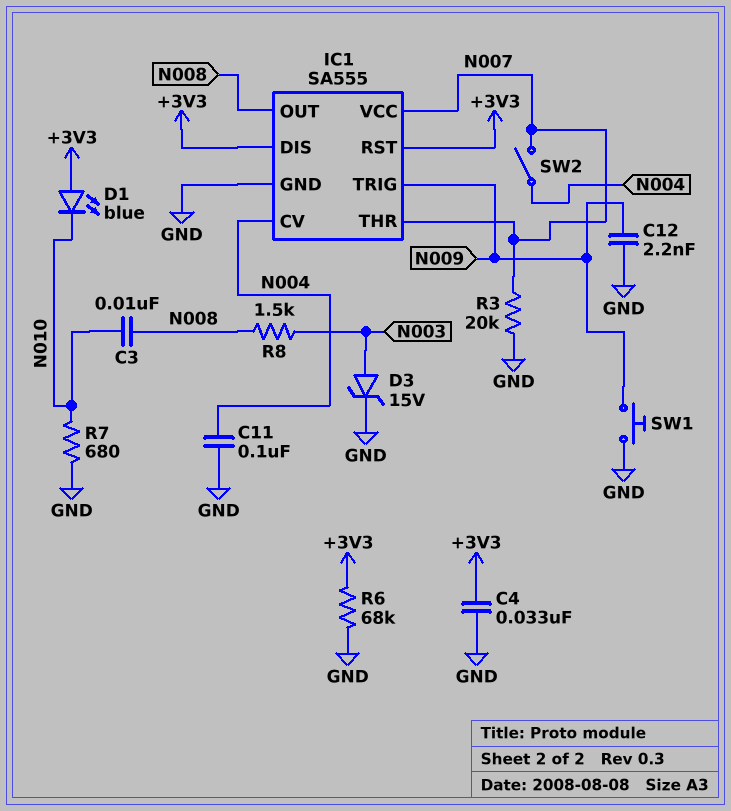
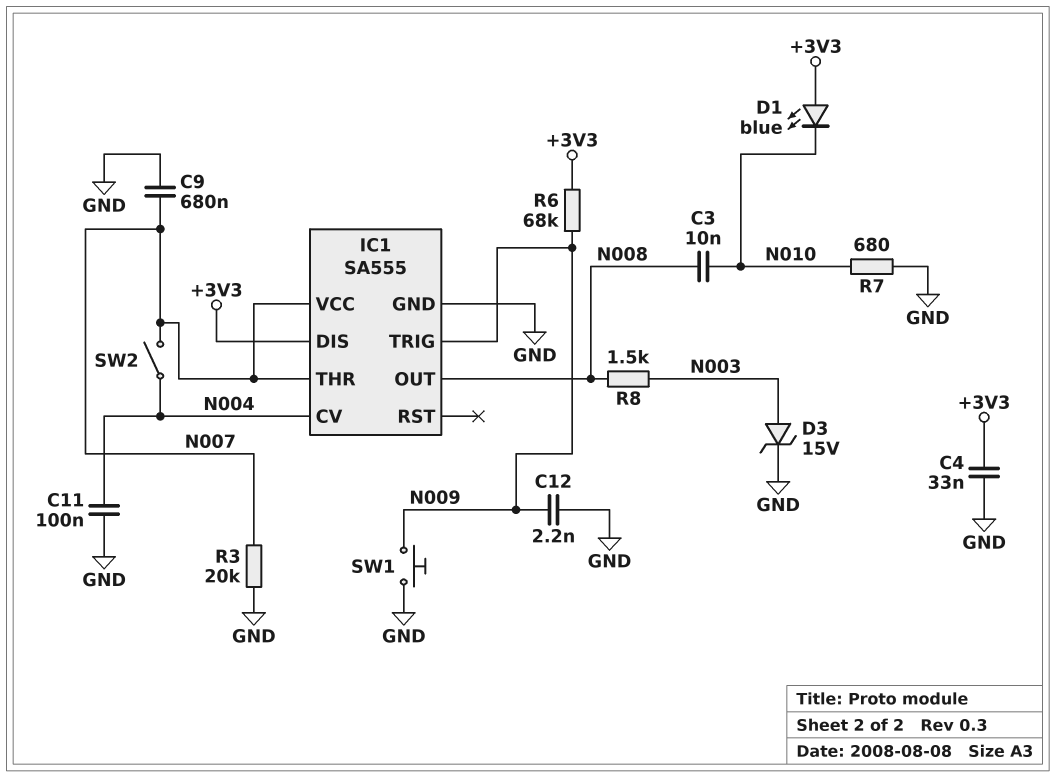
C9: none -> 680nF (GND, N007)
IC1 pin RST: +3V3 -> none
R6: 68k (+3V3, GND) -> 68k (+3V3, N009)

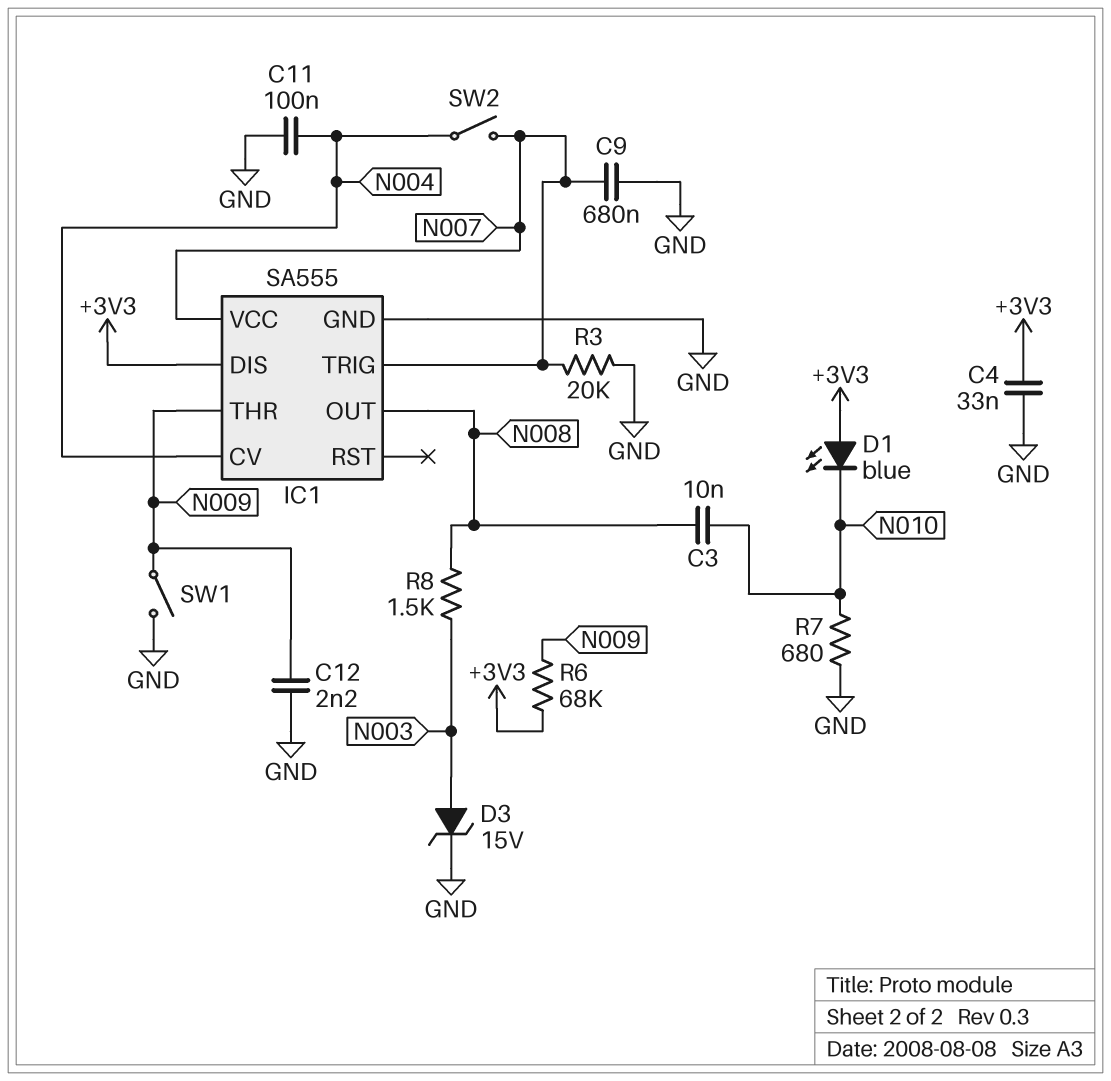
IC1 pin THR: N007 -> N009
IC1 pin TRIG: N009 -> N007
SW1: button (GND, N009) -> switch (GND, N009)

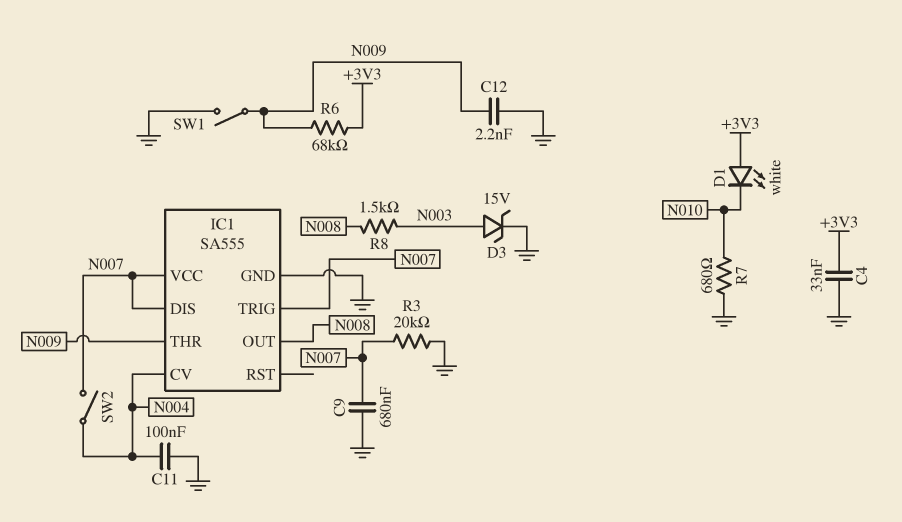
C3: 10nF (N008, N010) -> none
D1: LED blue (A +3V3, K N010) -> LED white (A +3V3, K N010)
IC1 pin DIS: +3V3 -> N007

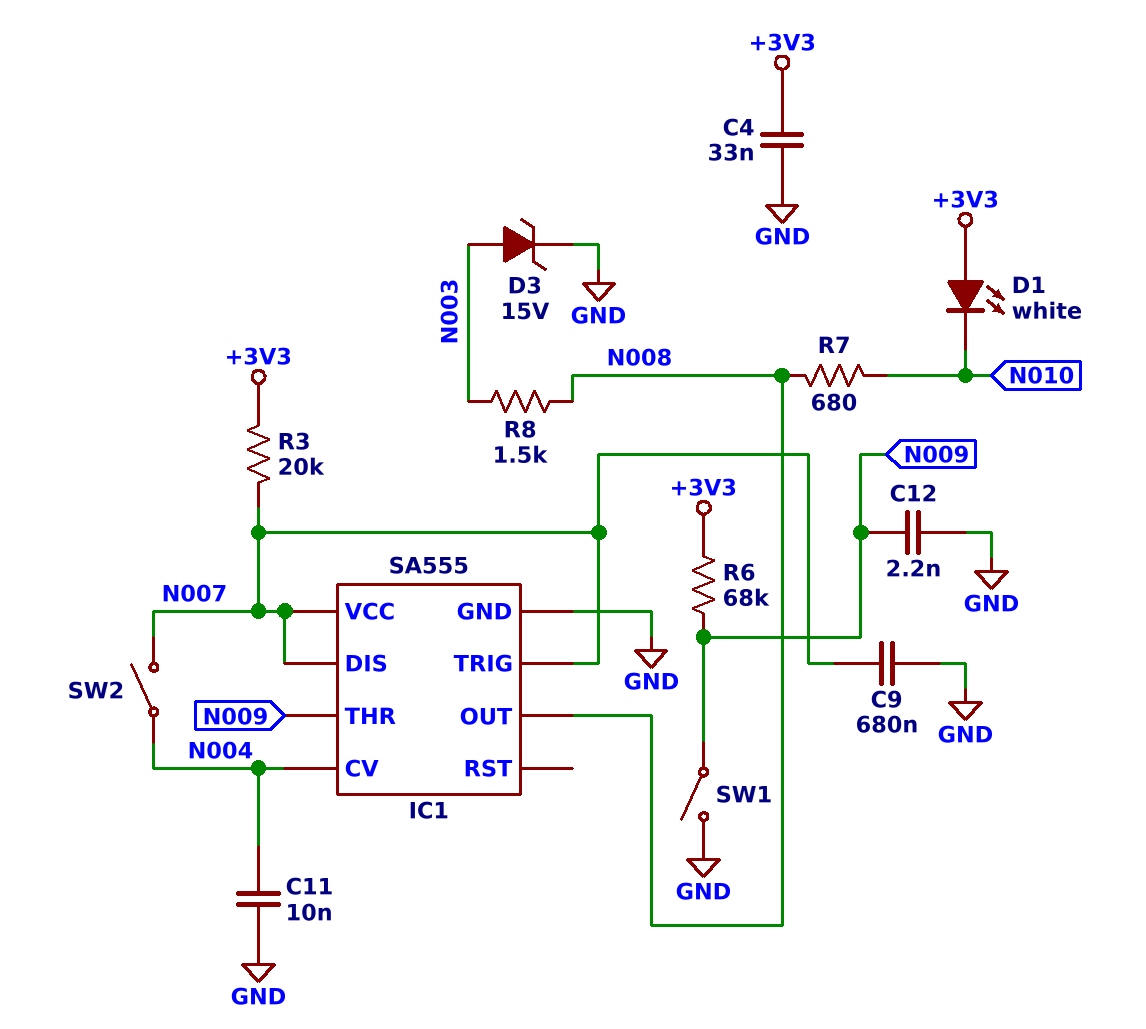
C11: 100nF (GND, N004) -> 10nF (GND, N004)
R3: 20k (GND, N007) -> 20k (+3V3, N007)
R7: 680 (GND, N010) -> 680 (N008, N010)

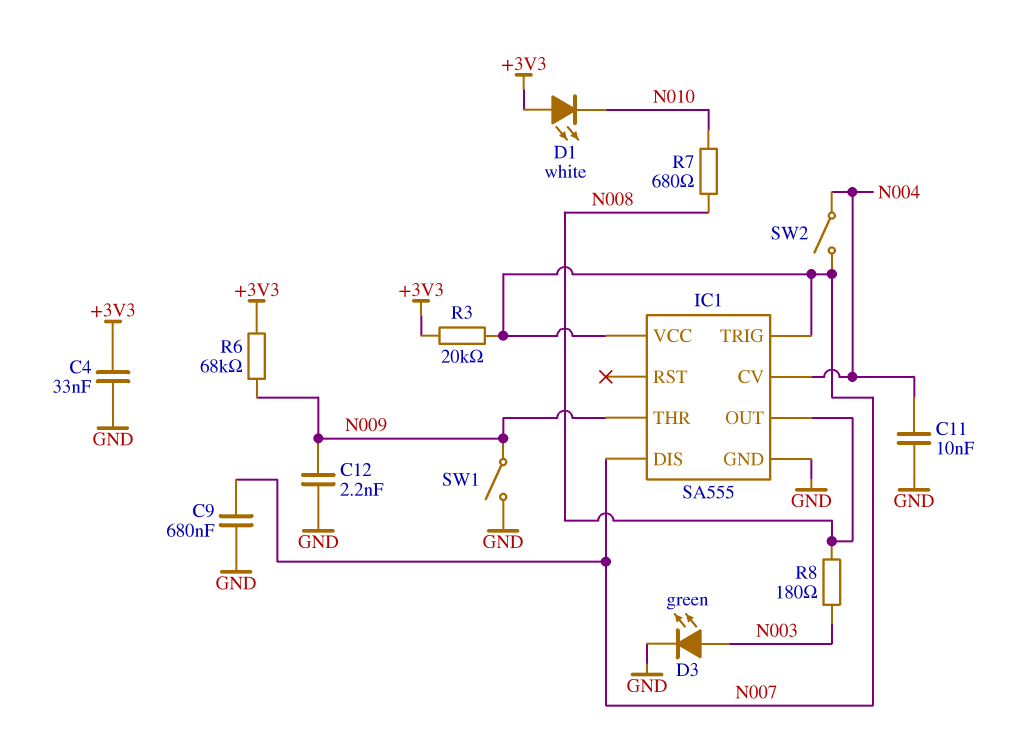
D3: zener 15V (A N003, K GND) -> LED green (A N003, K GND)
R8: 1.5k (N003, N008) -> 180 (N003, N008)

